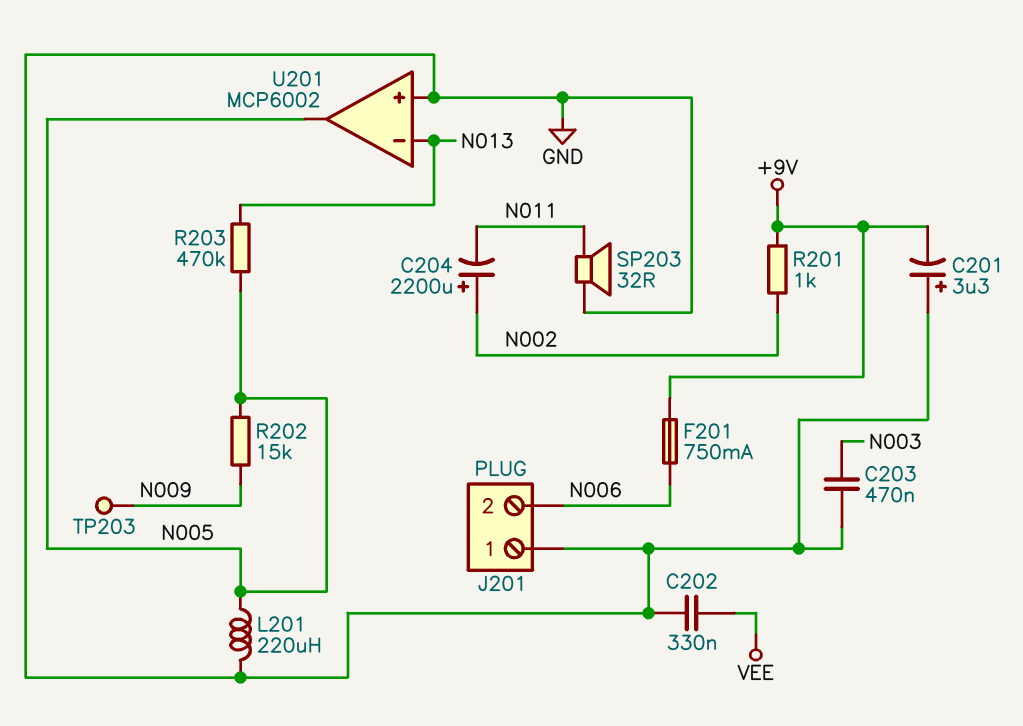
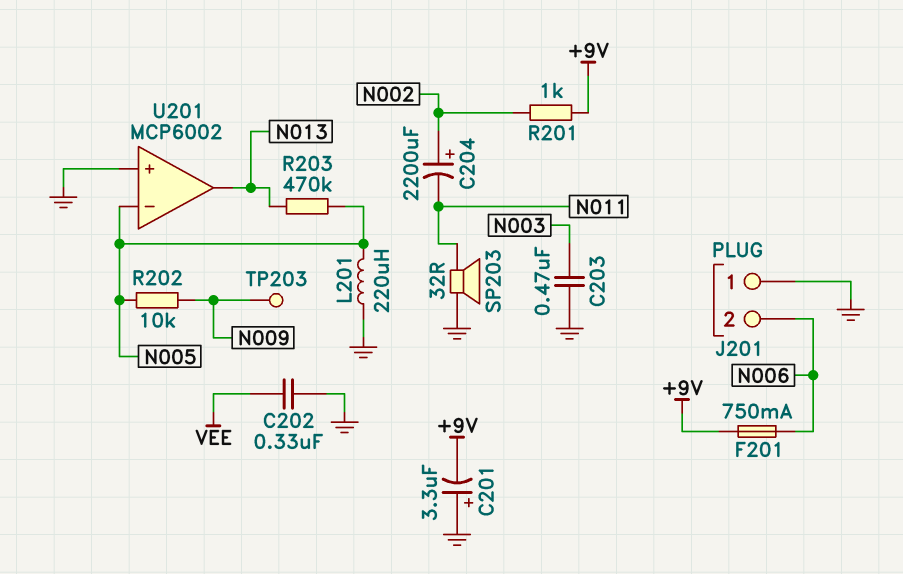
R202: 15k (N005, N009) -> 10k (N005, N009)
U201 pin in-: N013 -> N005
U201 pin out: N005 -> N013

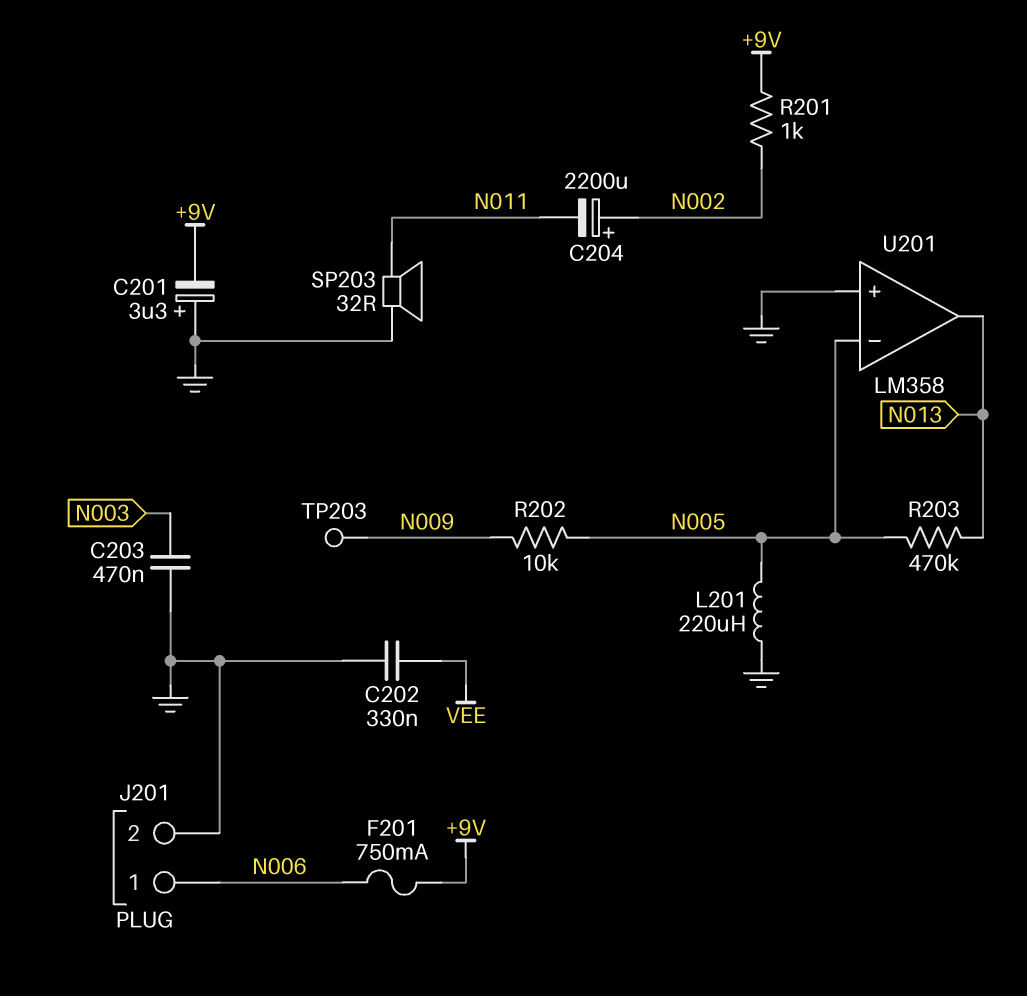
J201 pin 1: GND -> N006
J201 pin 2: N006 -> GND
U201: MCP6002 -> LM358

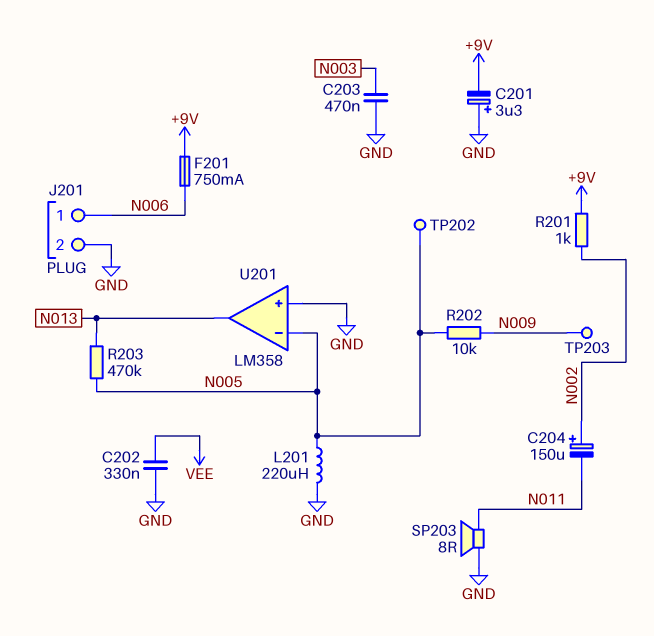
C204: 2200uF (plus N002, minus N011) -> 150uF (plus N002, minus N011)
SP203: speaker 32R (GND, N011) -> speaker 8R (GND, N011)
TP202: none -> test point (N005)

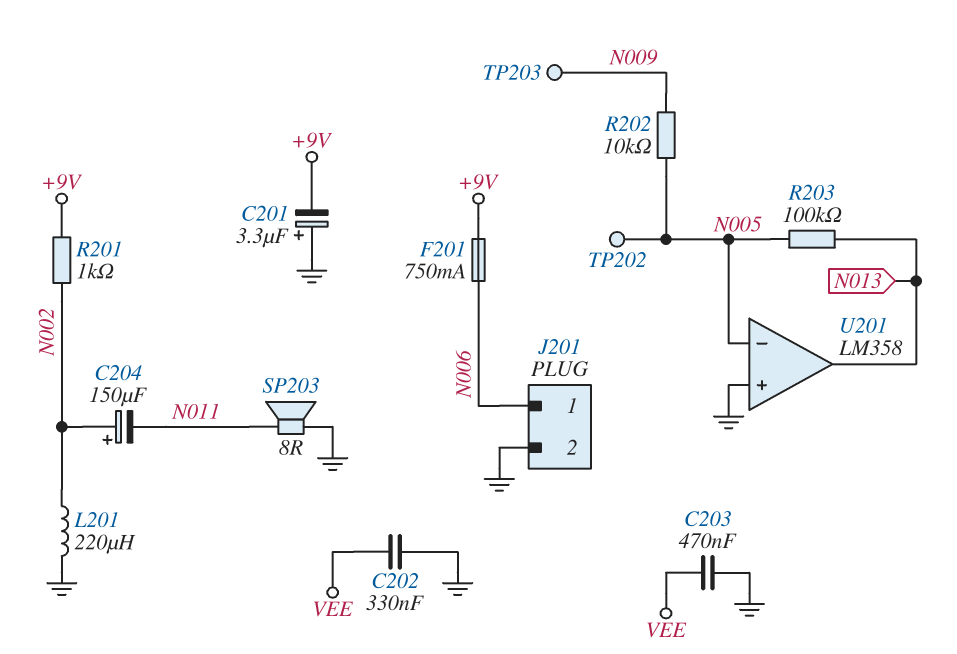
C203: 470nF (GND, N003) -> 470nF (GND, VEE)
L201: 220uH (GND, N005) -> 220uH (GND, N002)
R203: 470k (N005, N013) -> 100k (N005, N013)

